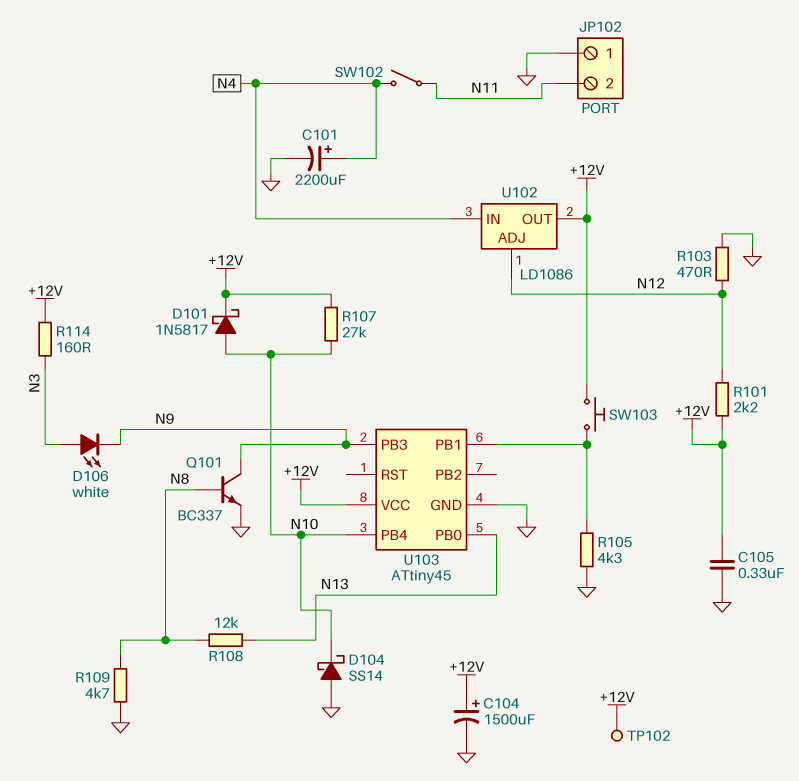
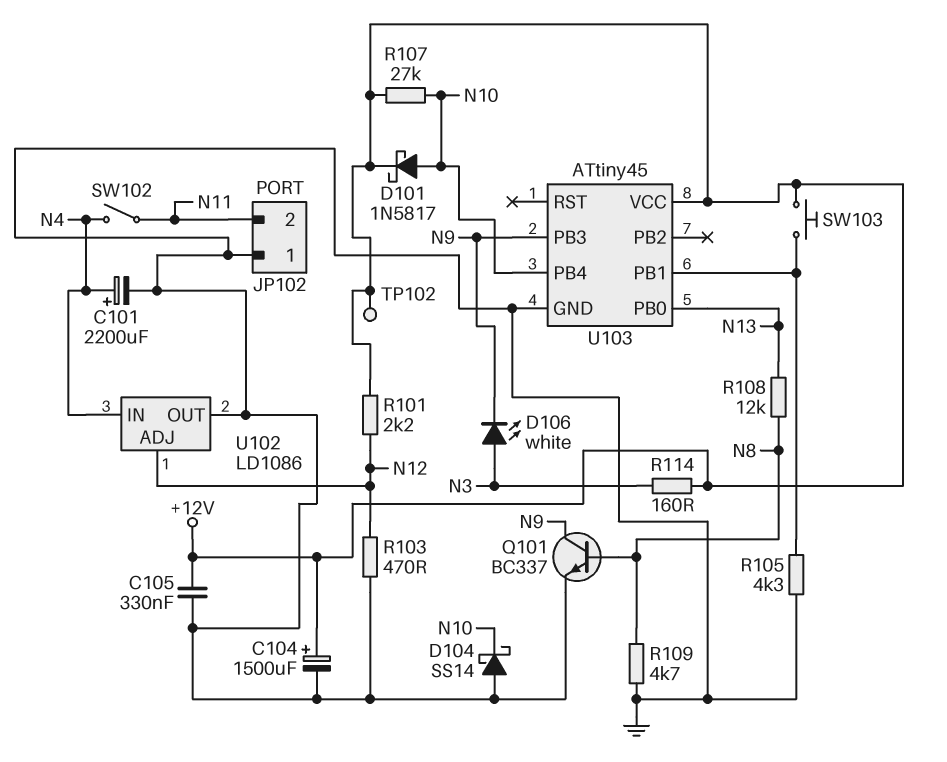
U102 pin OUT: +12V -> GND

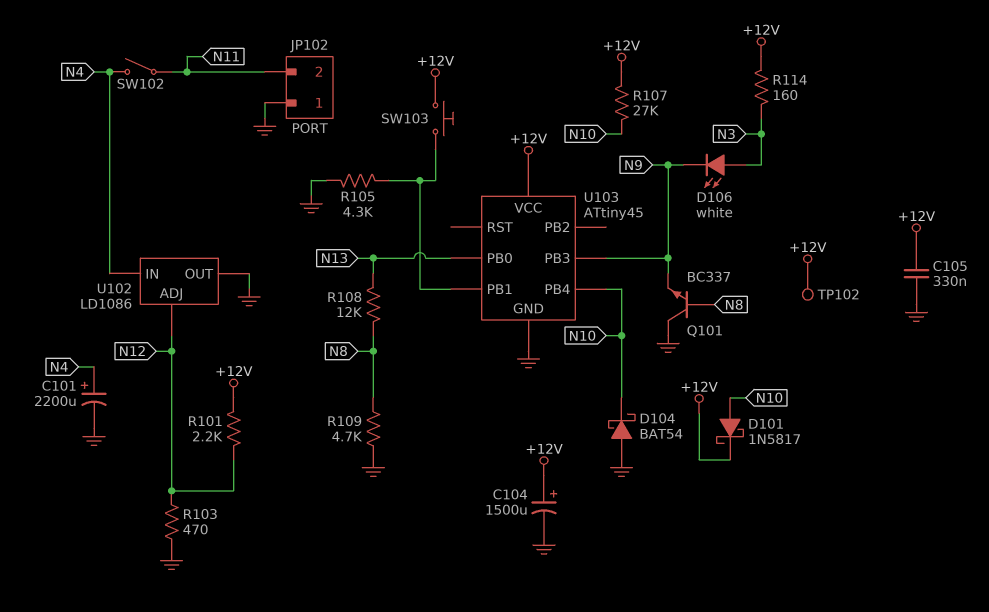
D104: schottky SS14 (A GND, K N10) -> schottky BAT54 (A GND, K N10)
Q101: NPN BC337 (B N8, C N9, E GND) -> NPN BC337 (B N8, C GND, E N9)

